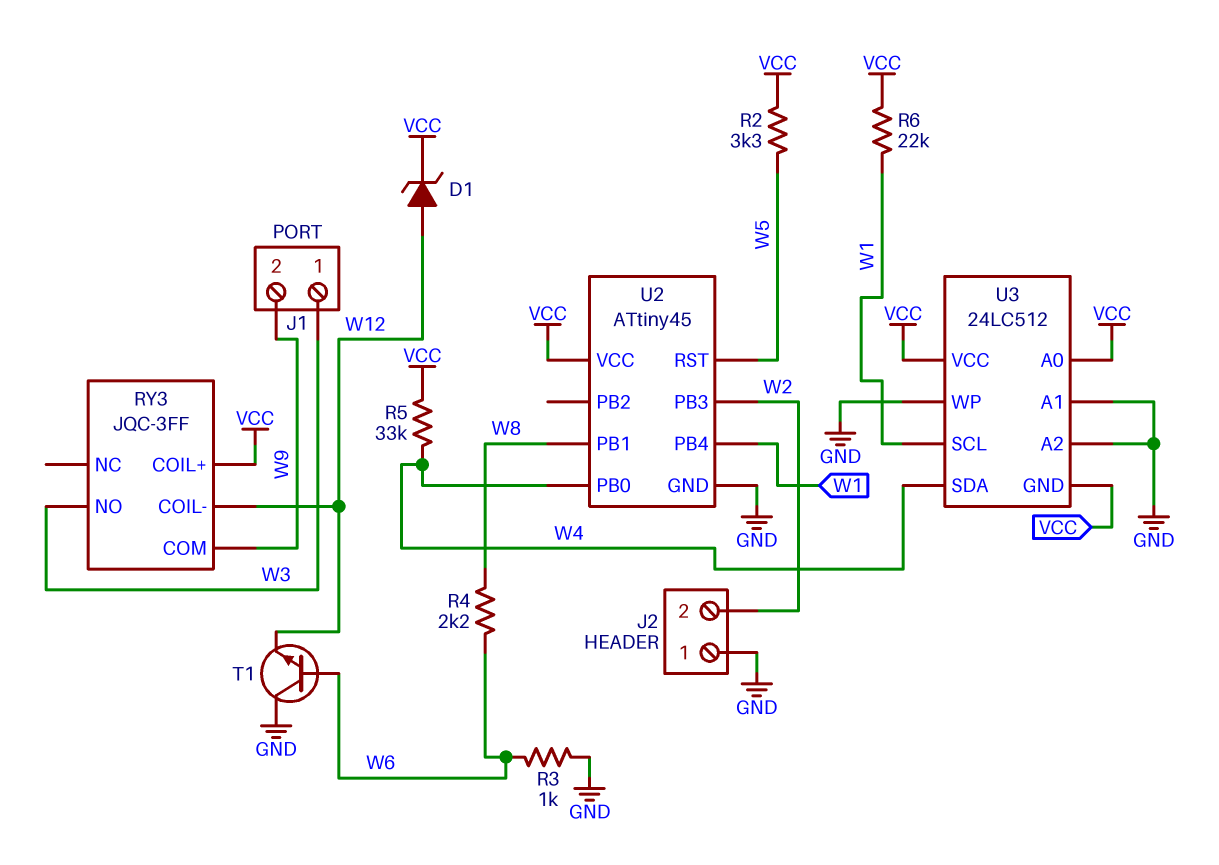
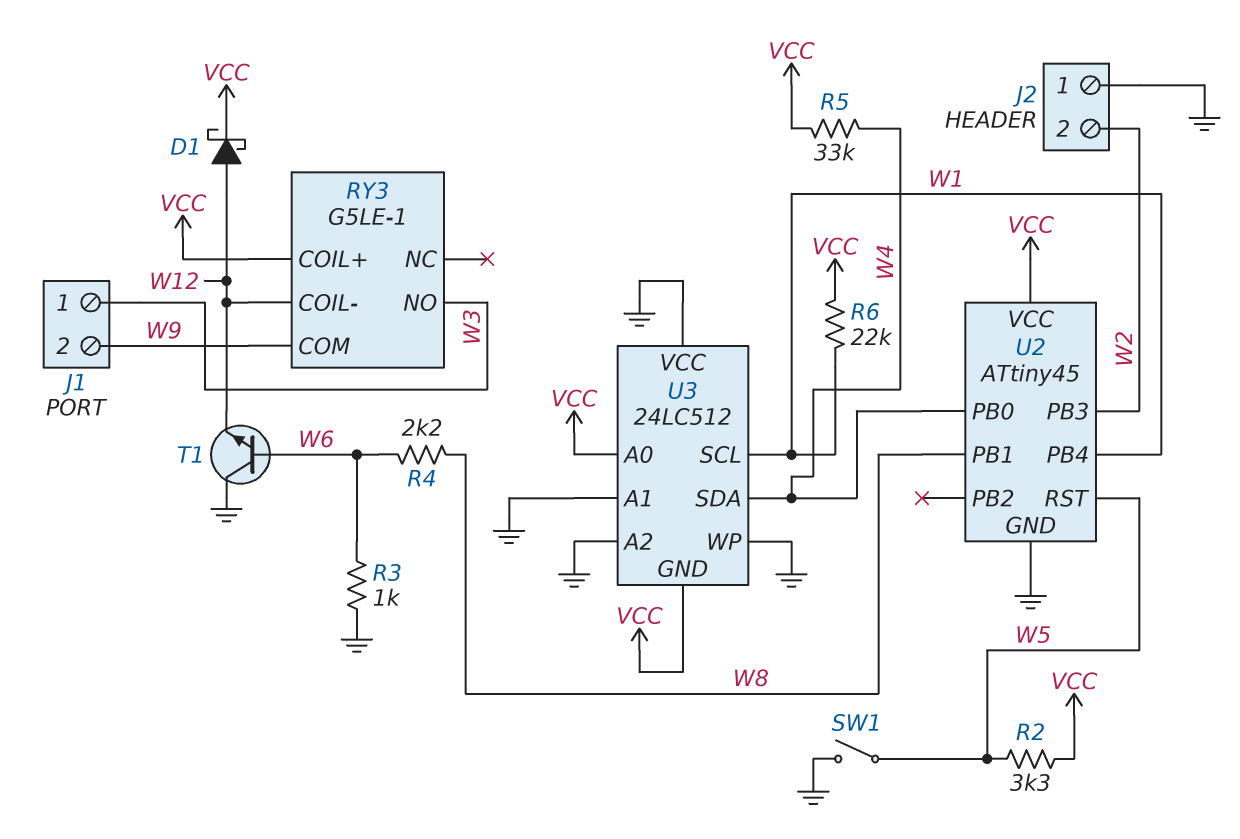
D1: zener (A W12, K VCC) -> schottky (A W12, K VCC)
RY3: JQC-3FF -> G5LE-1
SW1: none -> switch (GND, W5)
U3 pin VCC: VCC -> GND

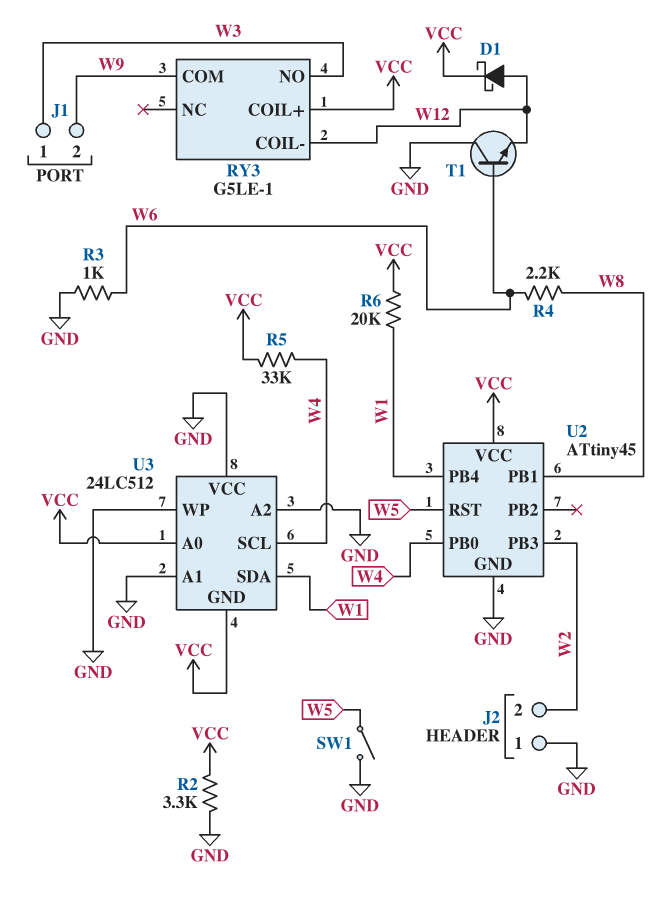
R2: 3.3k (VCC, W5) -> 3.3k (GND, VCC)
R6: 22k (VCC, W1) -> 20k (VCC, W1)
U3 pin SCL: W1 -> W4
U3 pin SDA: W4 -> W1

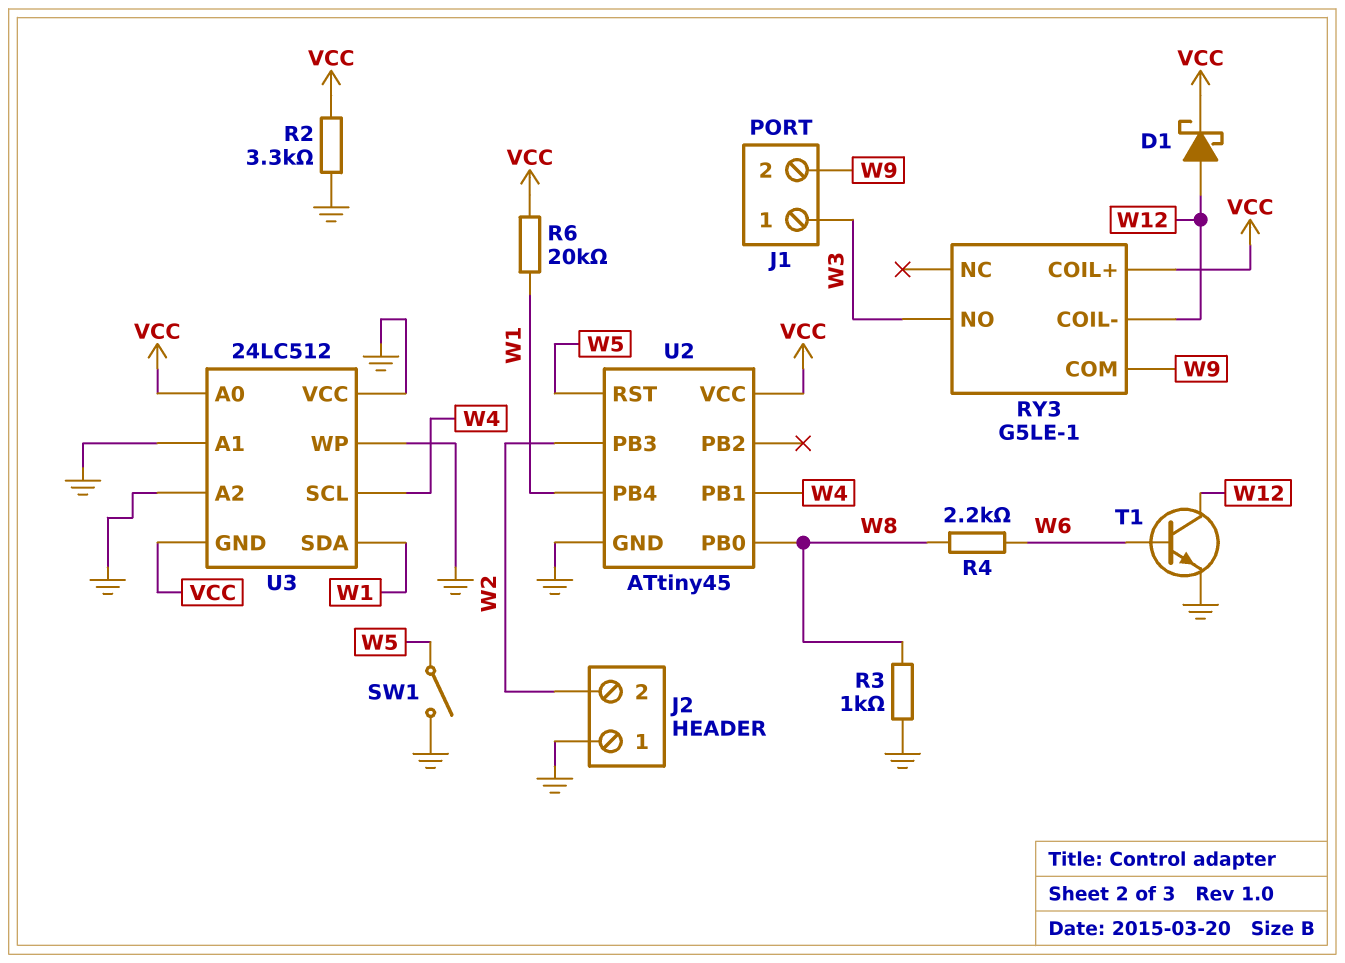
R3: 1k (GND, W6) -> 1k (GND, W8)
R5: 33k (VCC, W4) -> none
T1: NPN (B W6, C GND, E W12) -> NPN (B W6, C W12, E GND)
U2 pin PB0: W4 -> W8
U2 pin PB1: W8 -> W4

